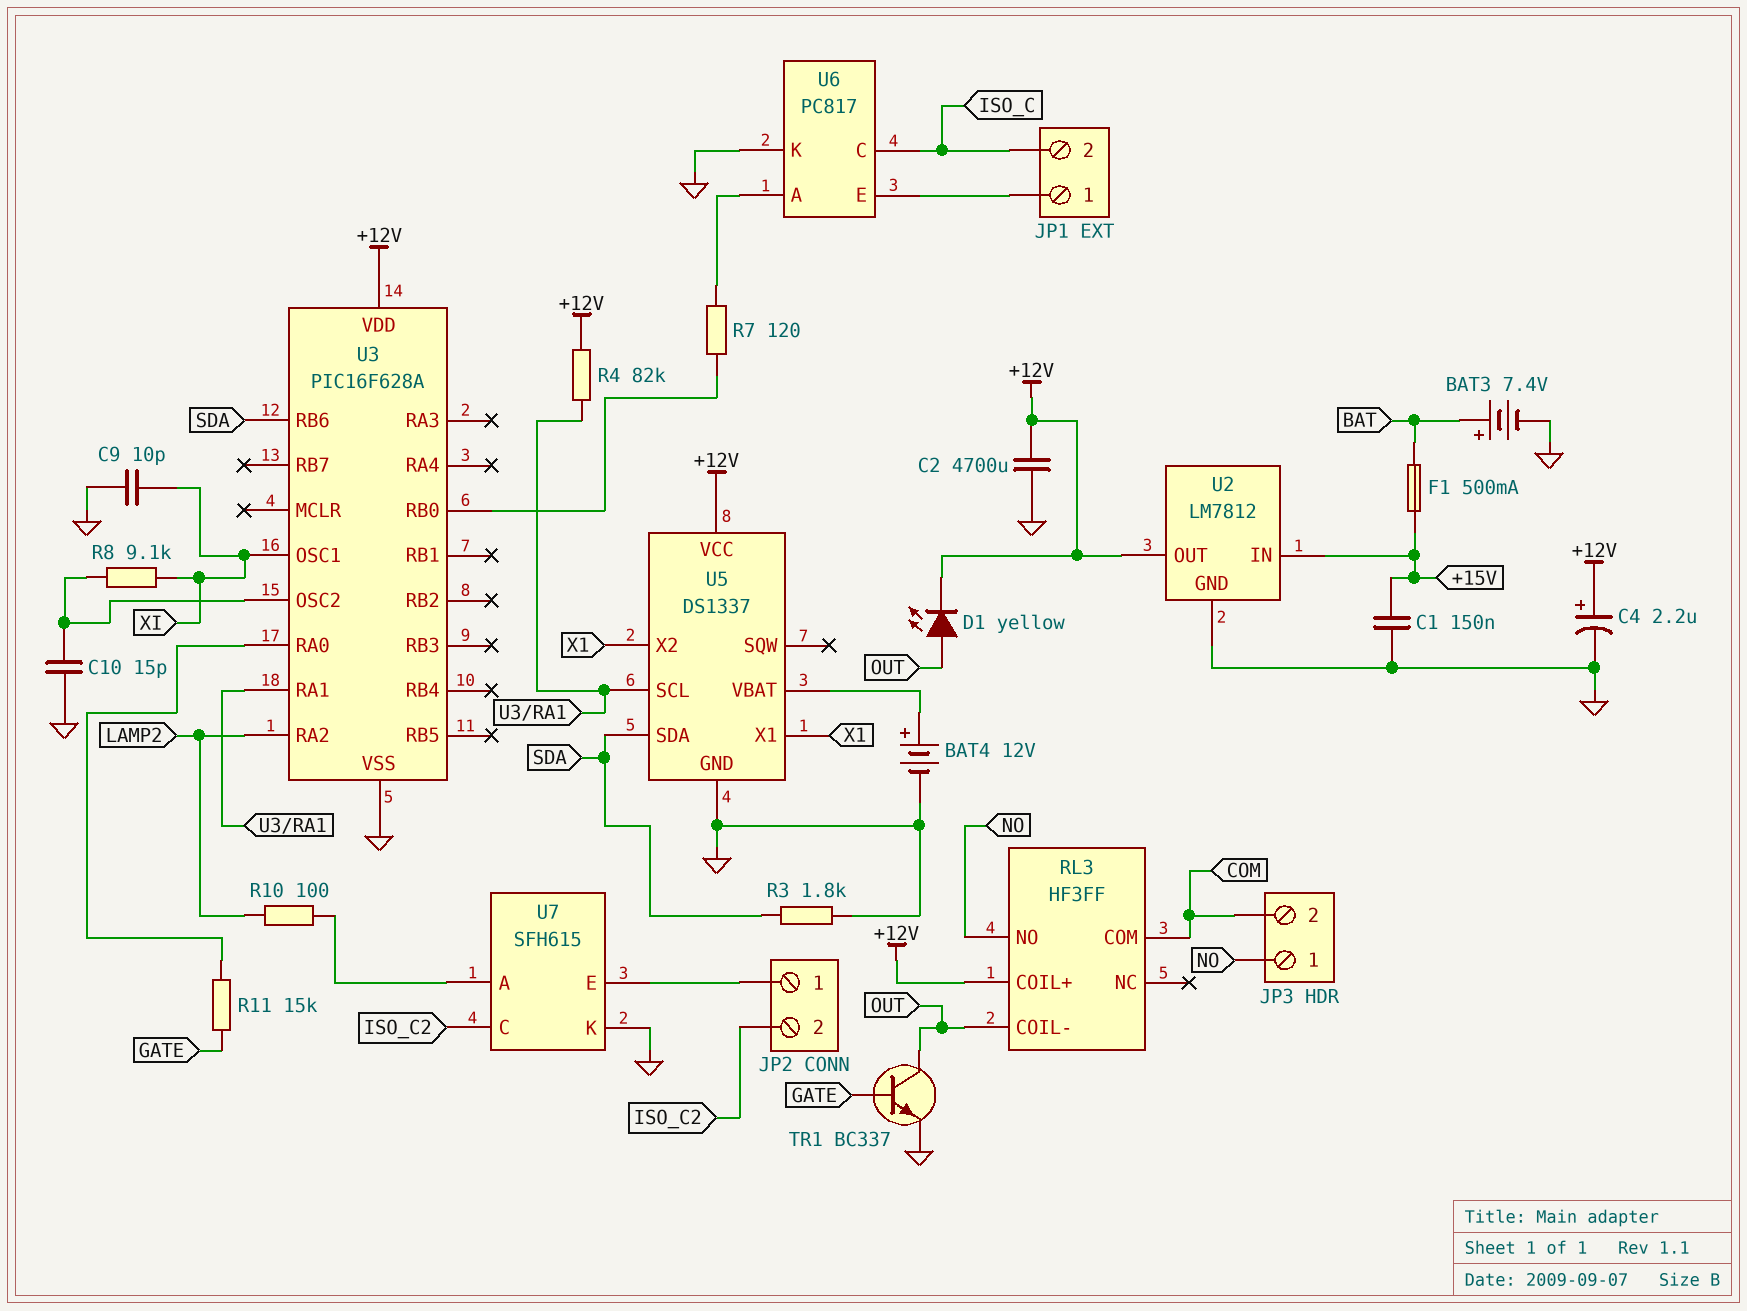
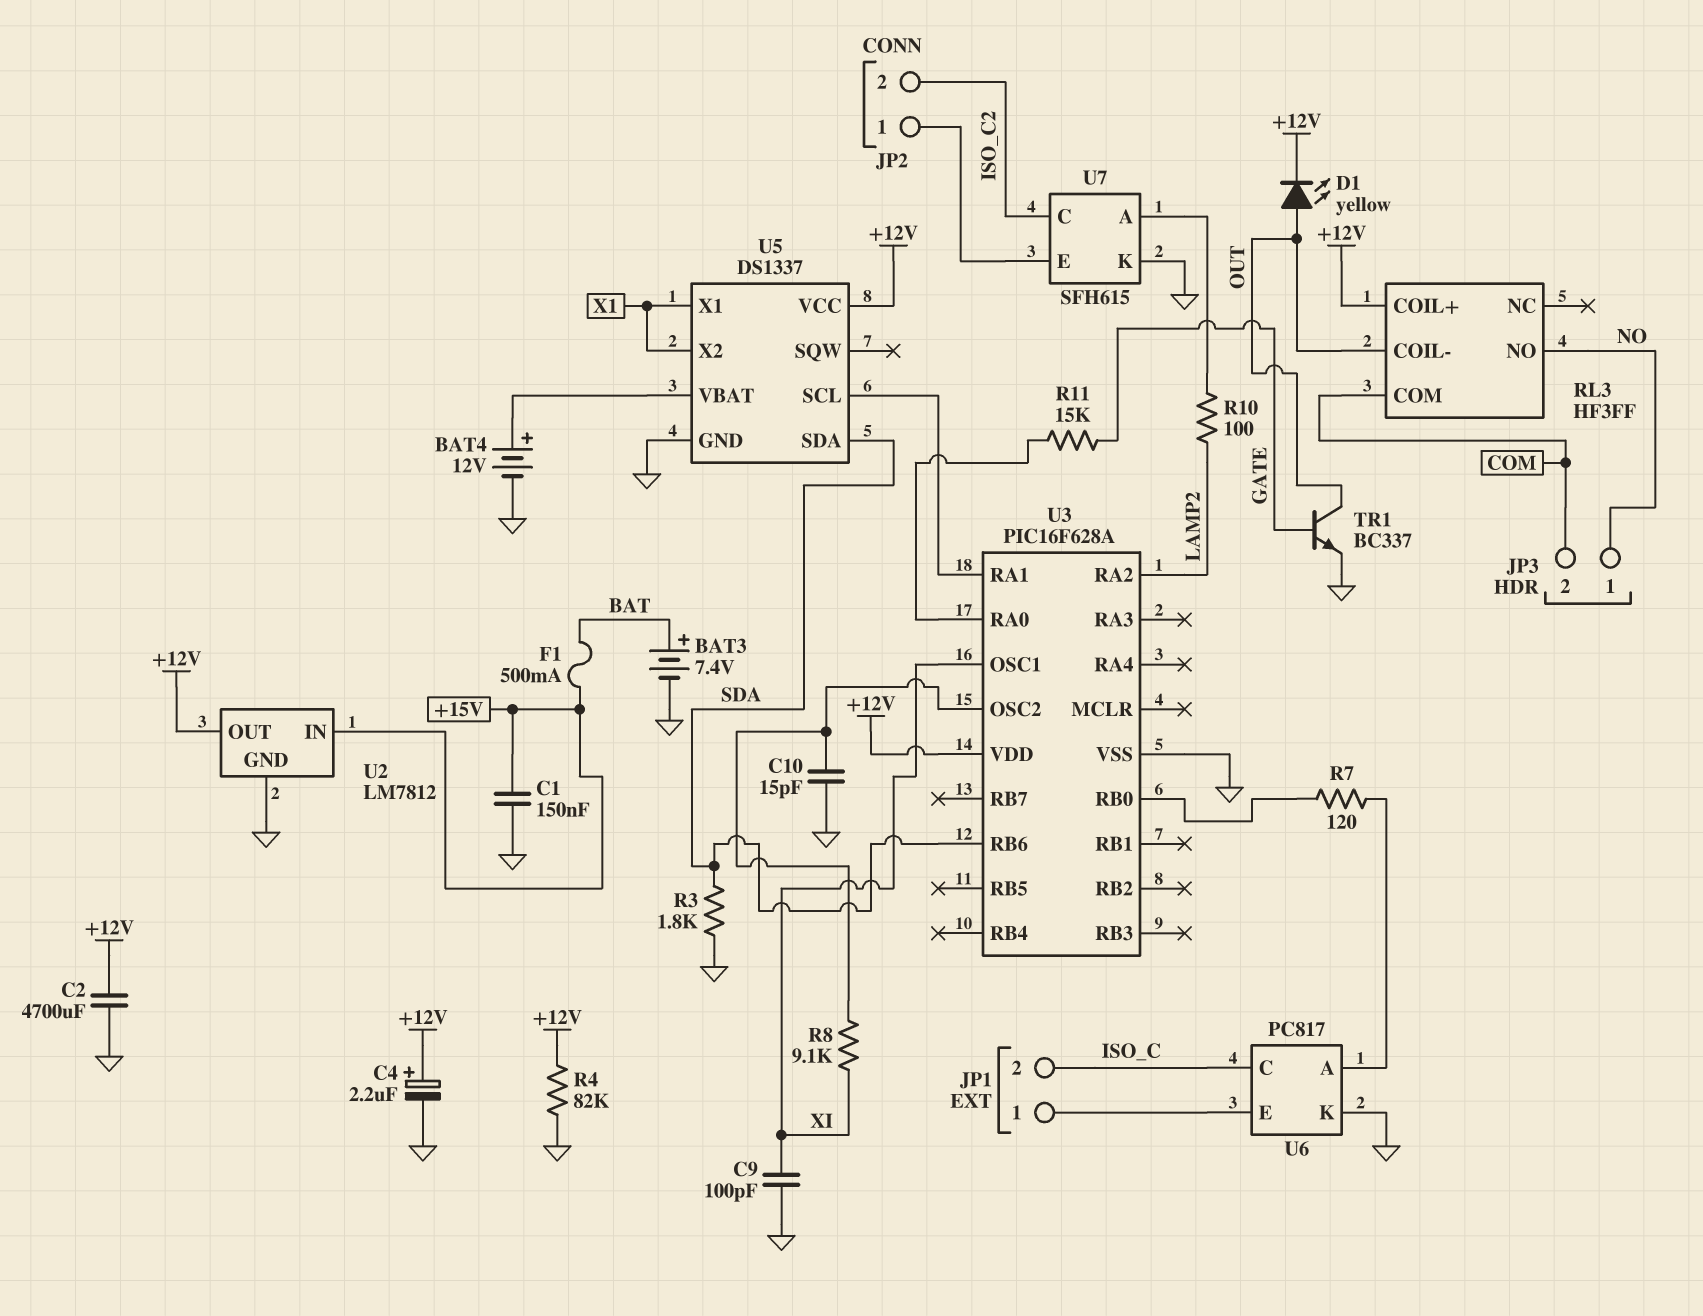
C9: 10pF (GND, XI) -> 100pF (GND, XI)
R4: 82k (+12V, U3/RA1) -> 82k (+12V, GND)

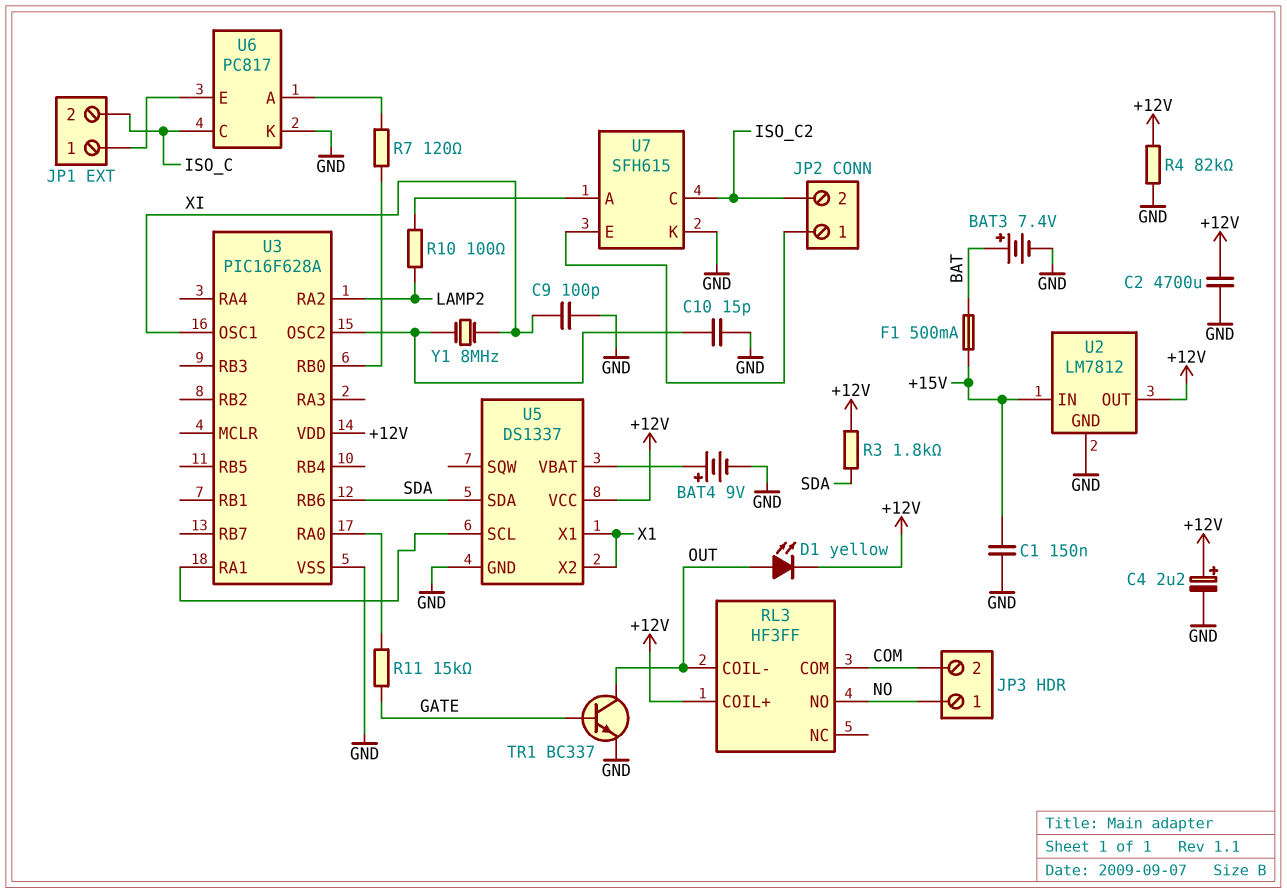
BAT4: 12V (plus U5/VBAT, minus GND) -> 9V (plus U5/VBAT, minus GND)
R3: 1.8k (GND, SDA) -> 1.8k (+12V, SDA)
R8: 9.1k (U3/OSC2, XI) -> none
Y1: none -> 8MHz (U3/OSC2, XI)

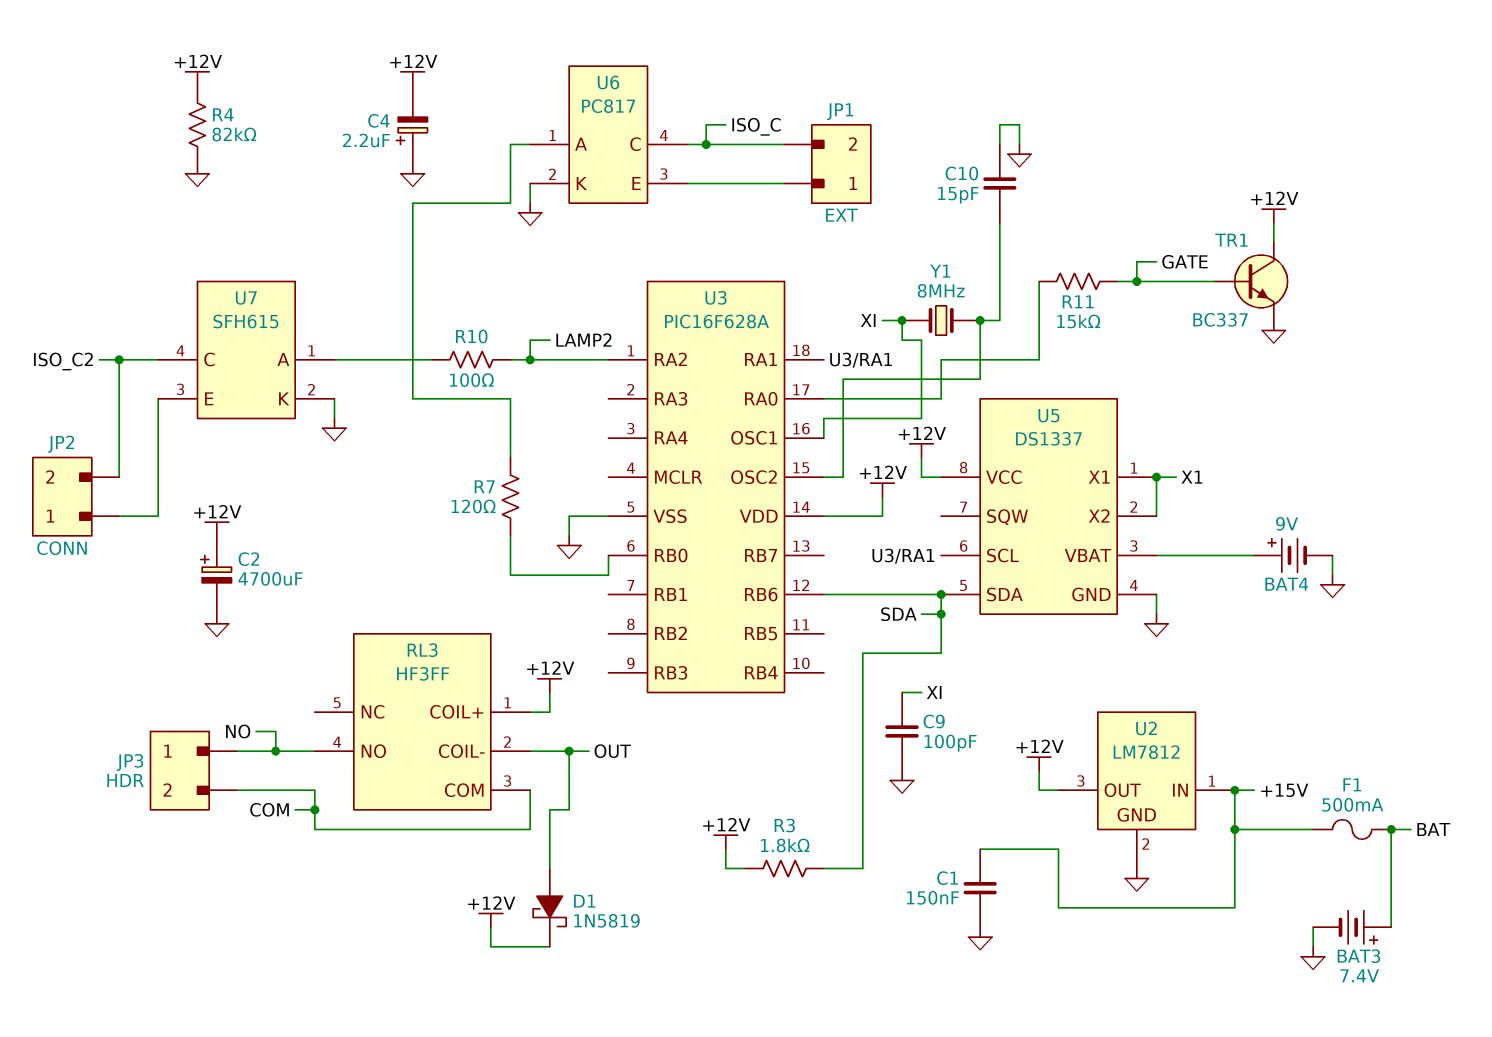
C2: 4700uF (+12V, GND) -> 4700uF (plus +12V, minus GND)
C4: 2.2uF (plus +12V, minus GND) -> 2.2uF (plus GND, minus +12V)
D1: LED yellow (A OUT, K +12V) -> schottky 1N5819 (A OUT, K +12V)
TR1: NPN BC337 (B GATE, C OUT, E GND) -> NPN BC337 (B GATE, C +12V, E GND)

